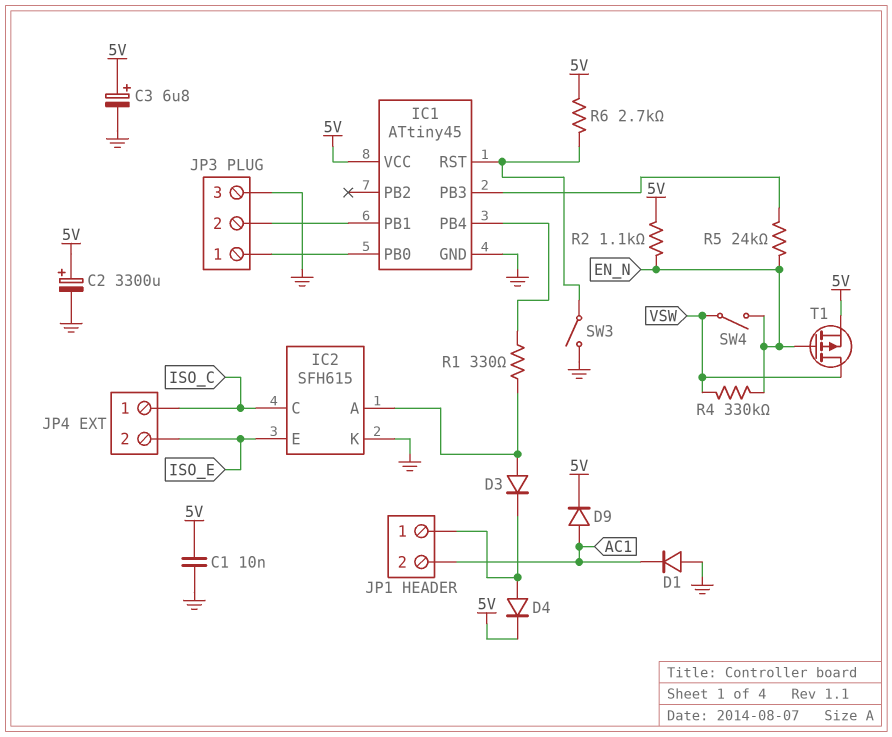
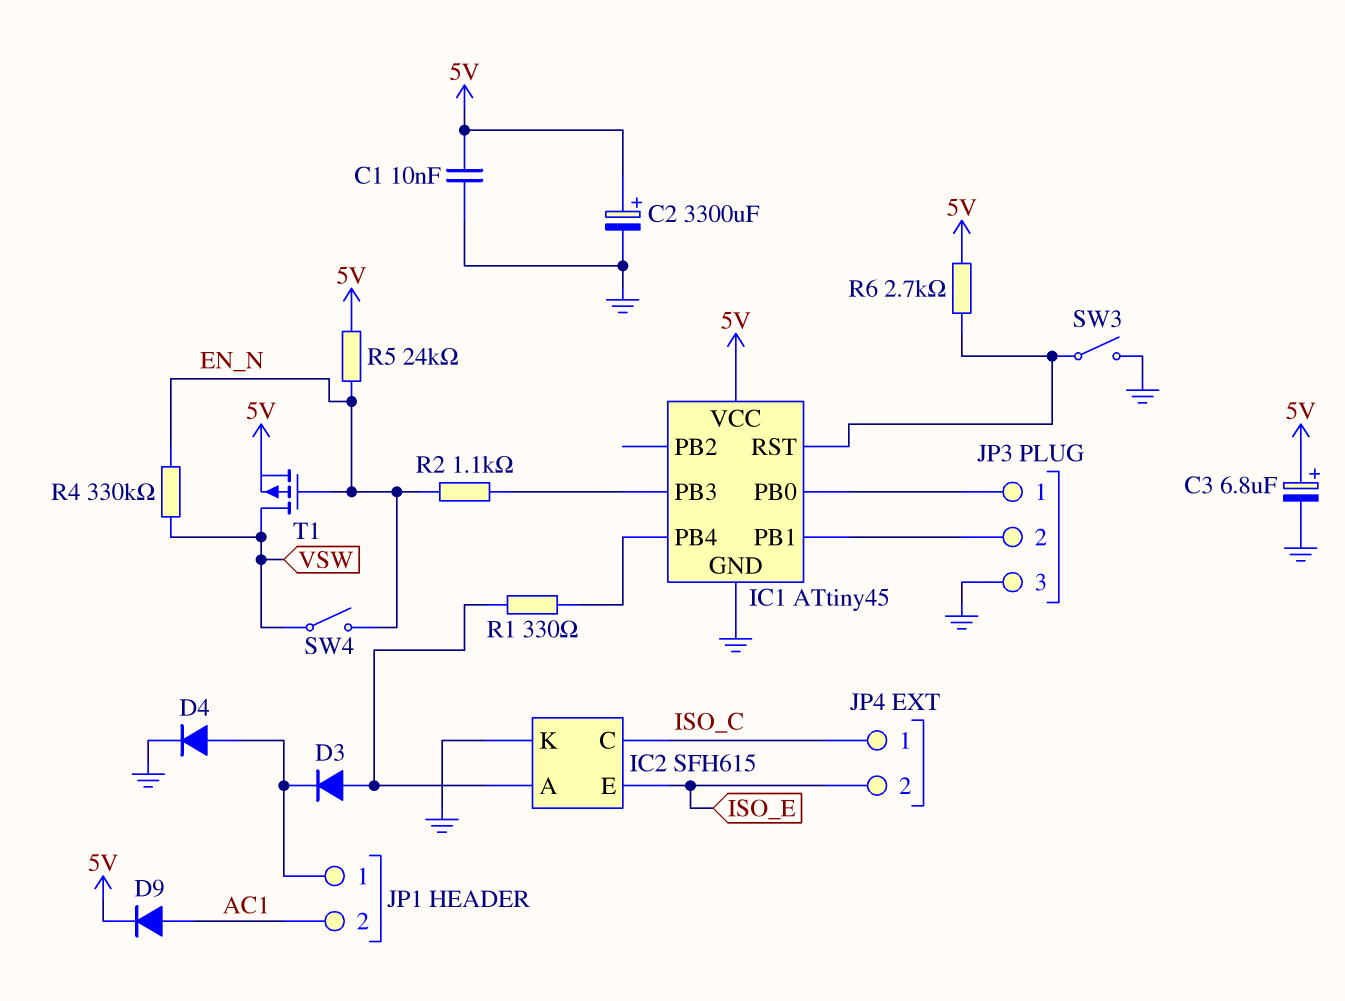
D1: diode (A GND, K AC1) -> none
D4: diode (A JP1/1, K 5V) -> diode (A JP1/1, K GND)
R2: 1.1k (5V, EN_N) -> 1.1k (EN_N, IC1/PB3)
R5: 24k (EN_N, IC1/PB3) -> 24k (5V, EN_N)

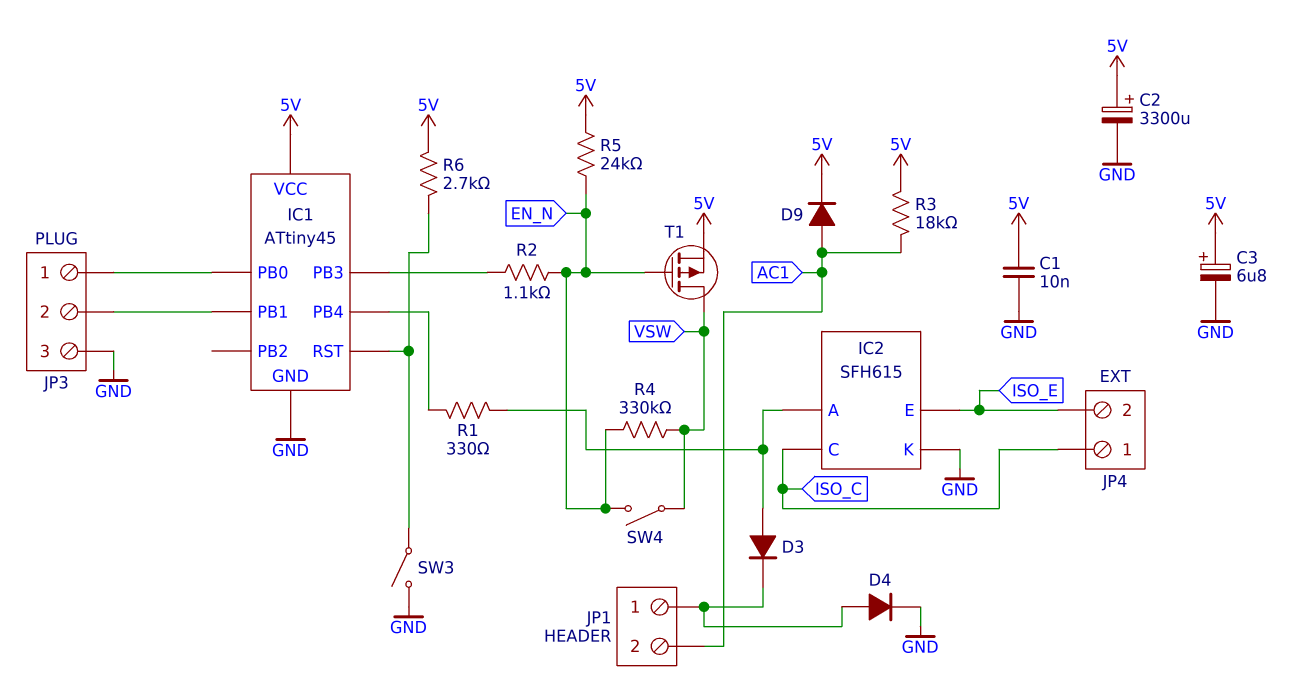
R3: none -> 18k (5V, AC1)

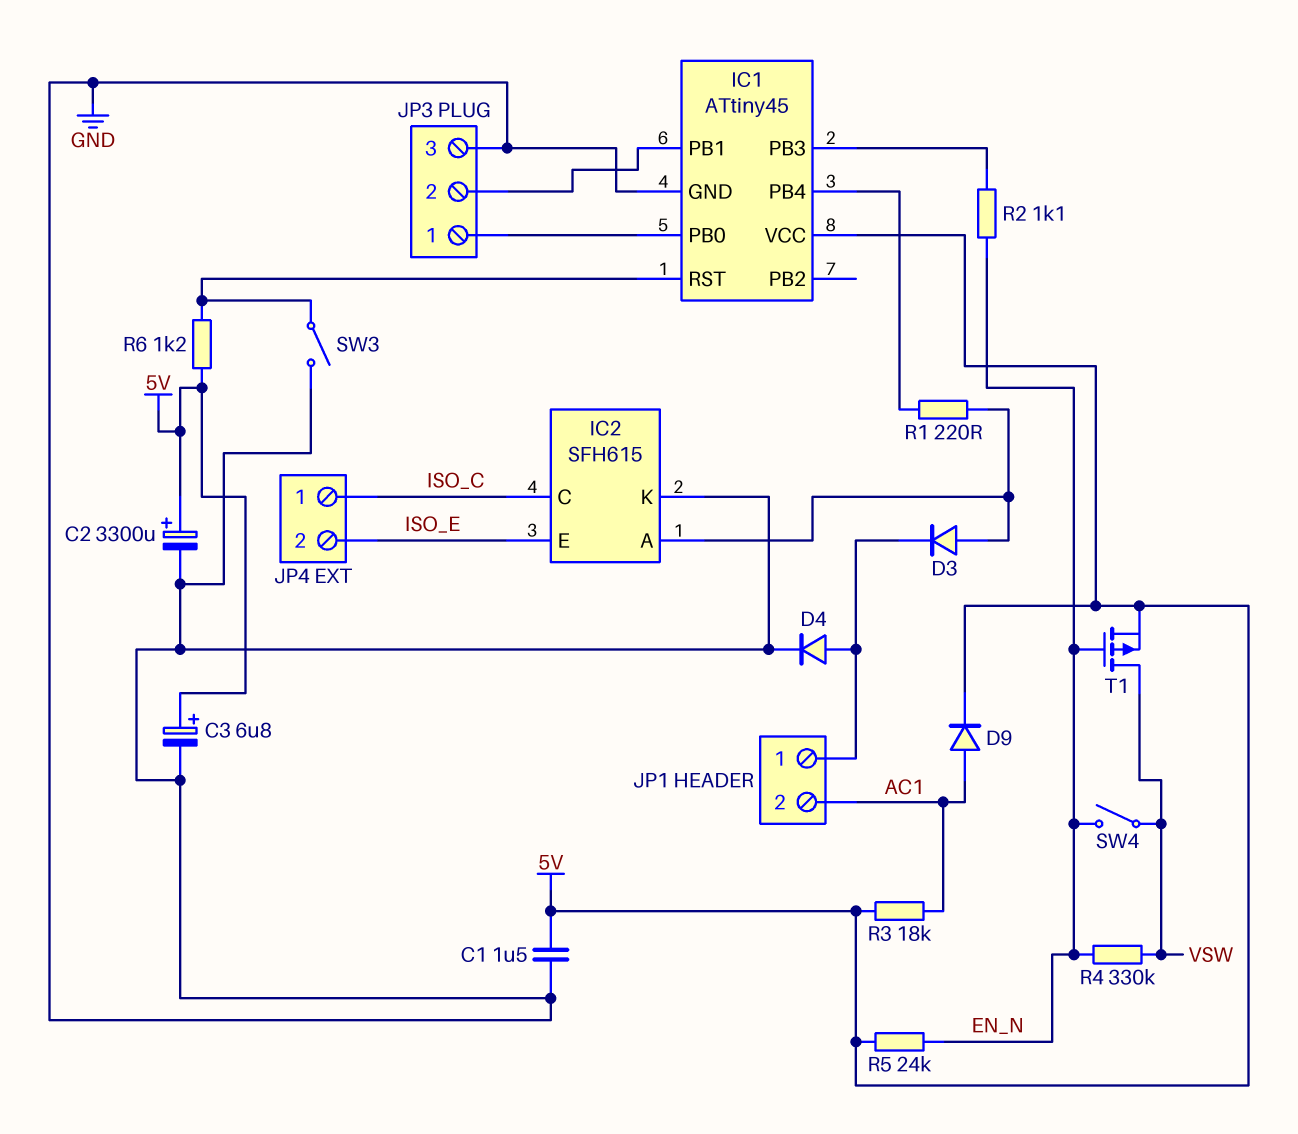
C1: 10nF (5V, GND) -> 1.5uF (5V, GND)
R1: 330 (IC1/PB4, IC2/A) -> 220 (IC1/PB4, IC2/A)
R6: 2.7k (5V, IC1/RST) -> 1.2k (5V, IC1/RST)

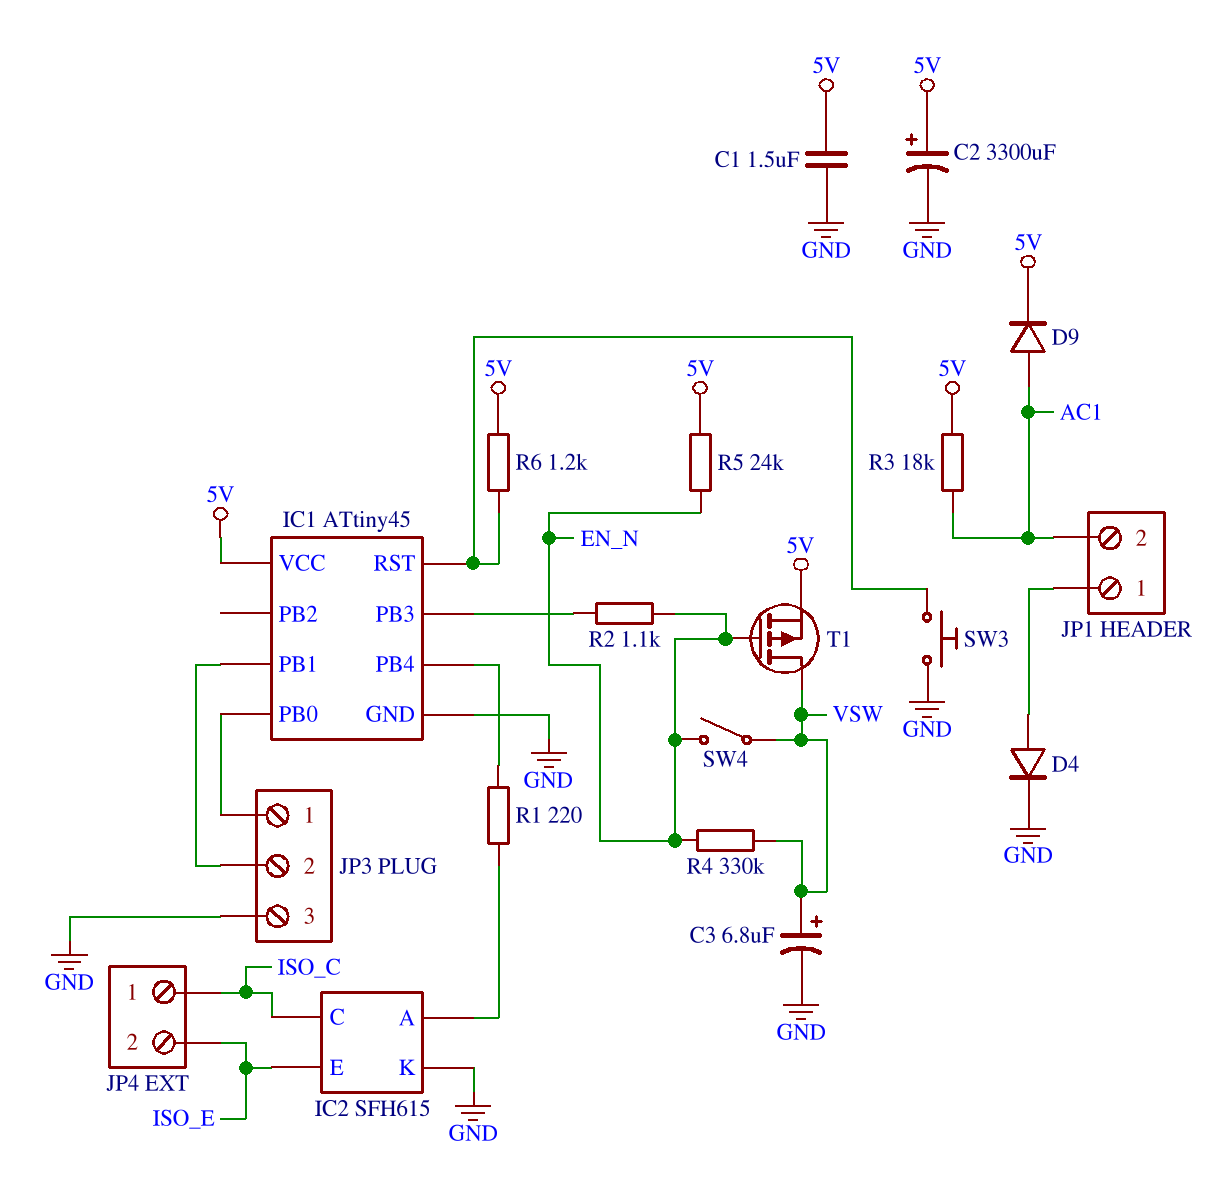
C3: 6.8uF (plus 5V, minus GND) -> 6.8uF (plus VSW, minus GND)
D3: diode (A IC2/A, K JP1/1) -> none
SW3: switch (GND, IC1/RST) -> button (GND, IC1/RST)

